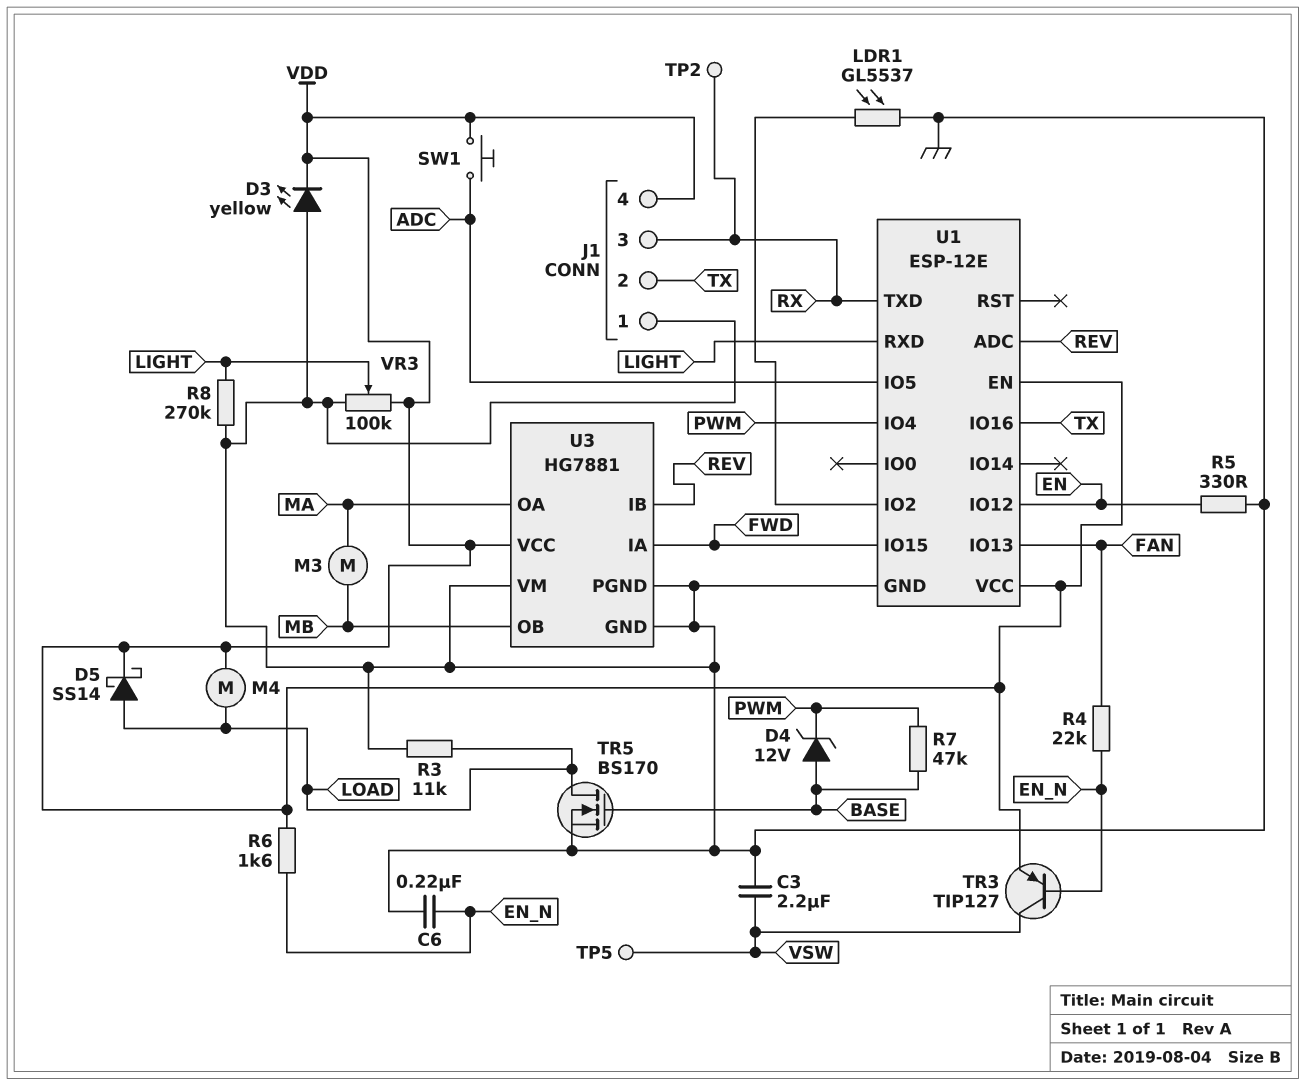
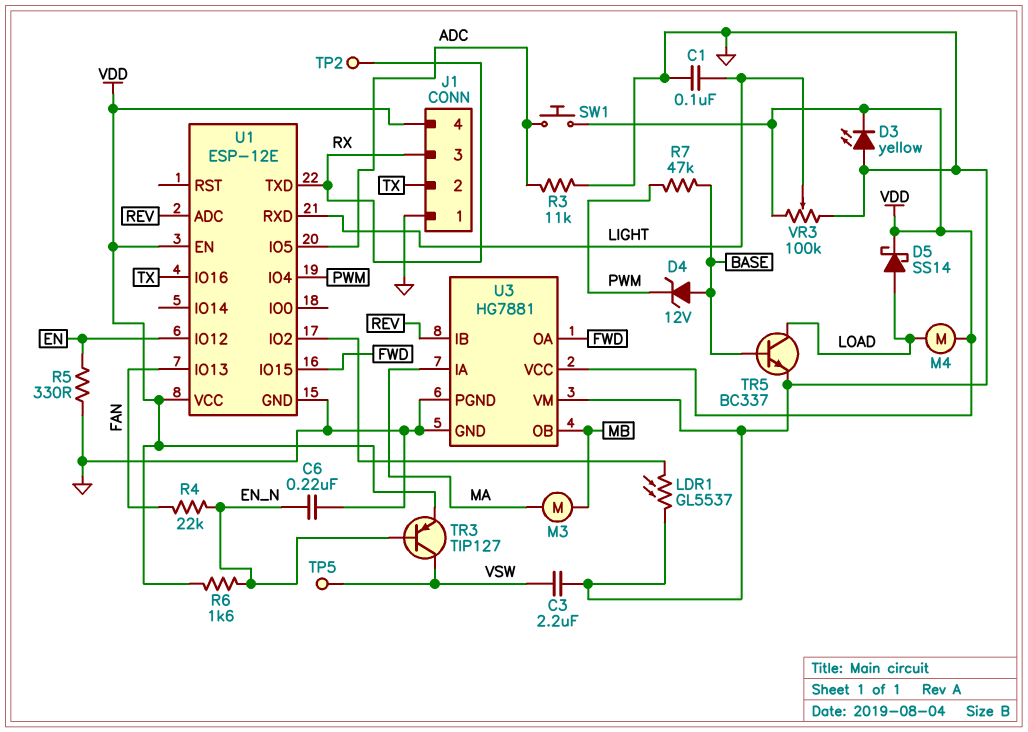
C1: none -> 100nF (GND, LIGHT)
R3: 11k (GND, LOAD) -> 11k (ADC, GND)
R8: 270k (GND, LIGHT) -> none
TR5: NMOS BS170 (G BASE, D LOAD, S GND) -> NPN BC337 (B BASE, C LOAD, E GND)
U3 pin IA: FWD -> MA
U3 pin OA: MA -> FWD

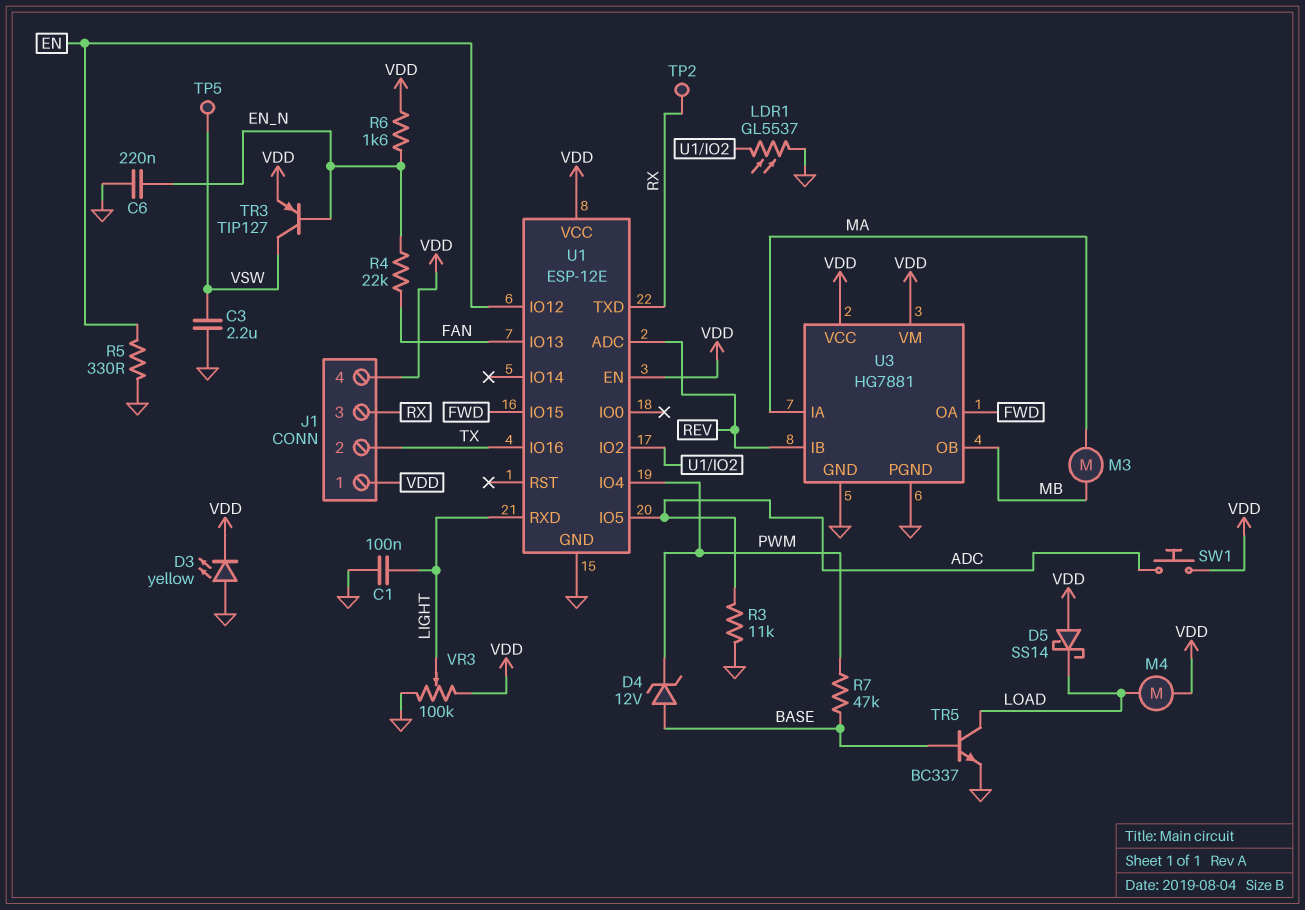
D5: schottky SS14 (A LOAD, K VDD) -> schottky SS14 (A VDD, K LOAD)
J1 pin 1: GND -> VDD
U3 pin VM: GND -> VDD

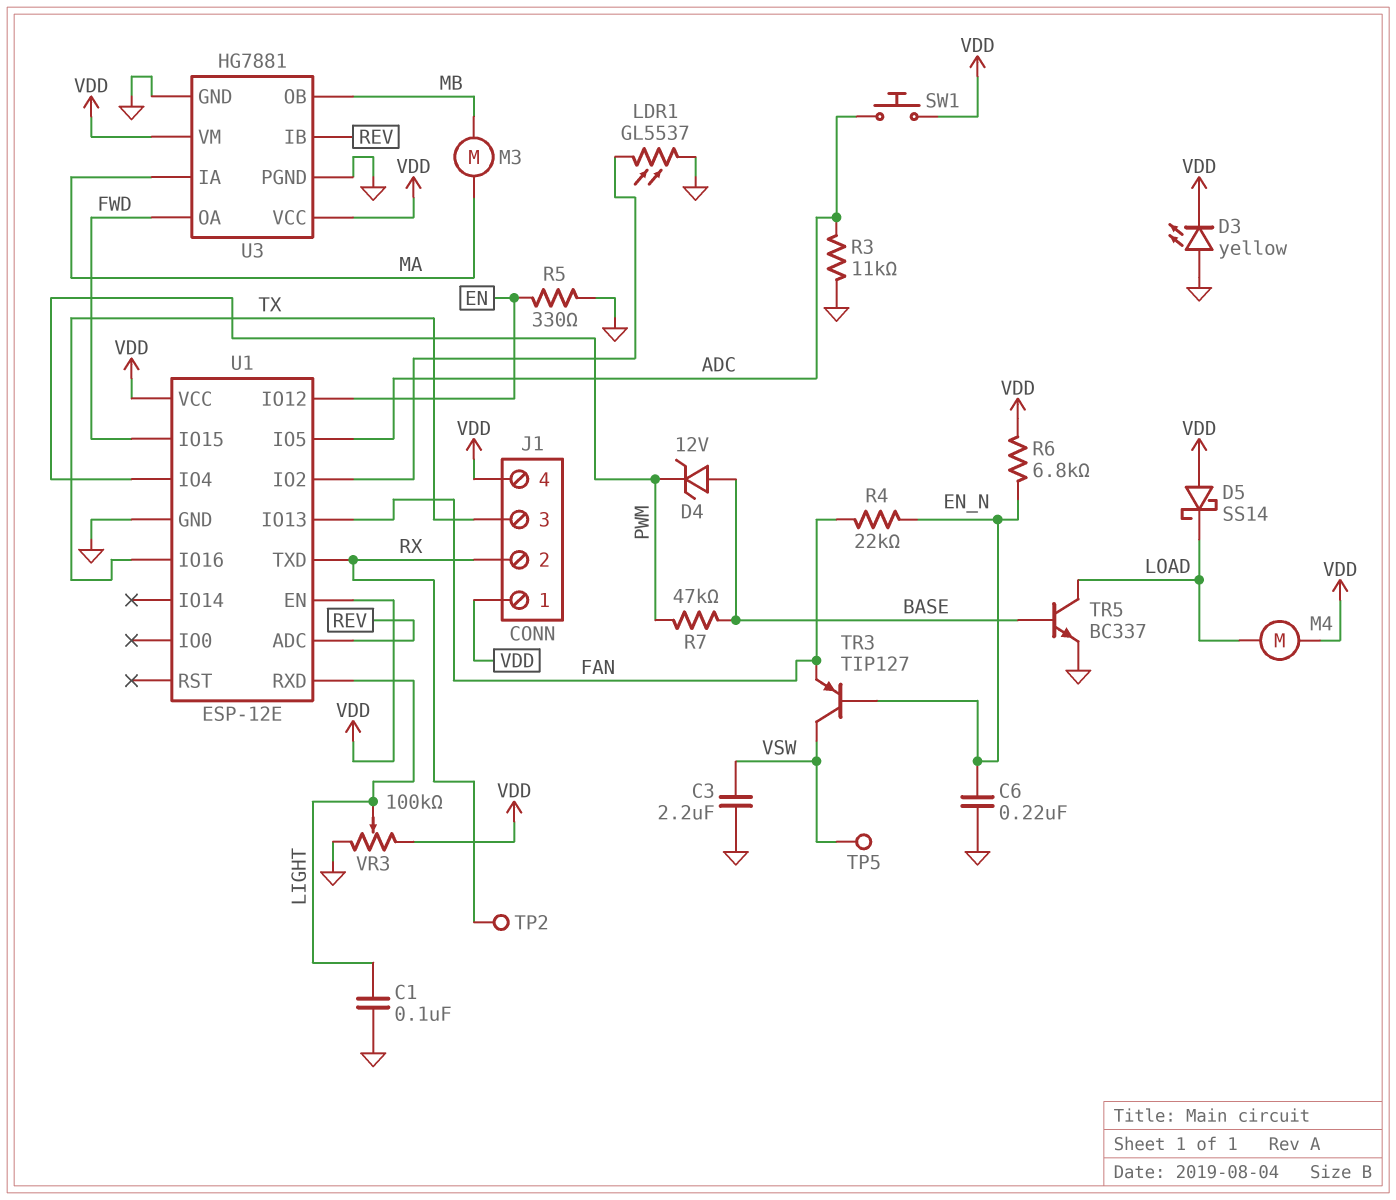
J1 pin 2: TX -> RX
J1 pin 3: RX -> TX
R6: 1.6k (EN_N, VDD) -> 6.8k (EN_N, VDD)
TR3: PNP TIP127 (B EN_N, C VSW, E VDD) -> PNP TIP127 (B EN_N, C VSW, E FAN)

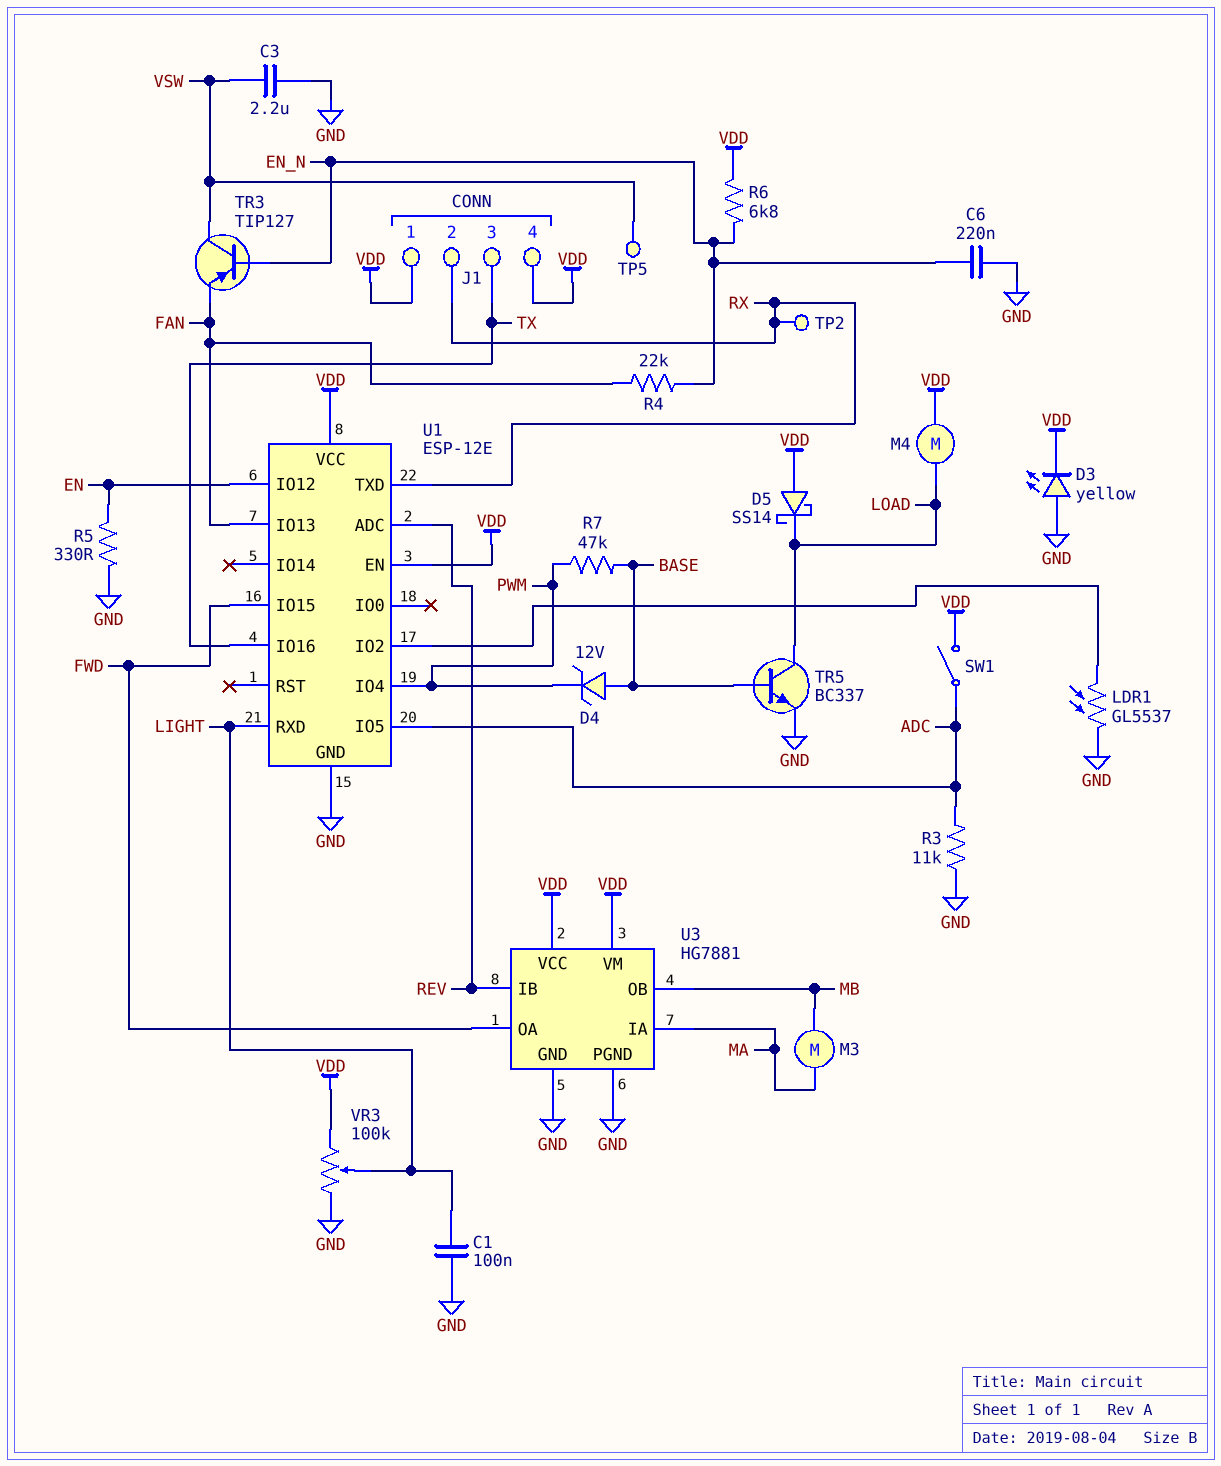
SW1: button (ADC, VDD) -> switch (ADC, VDD)

